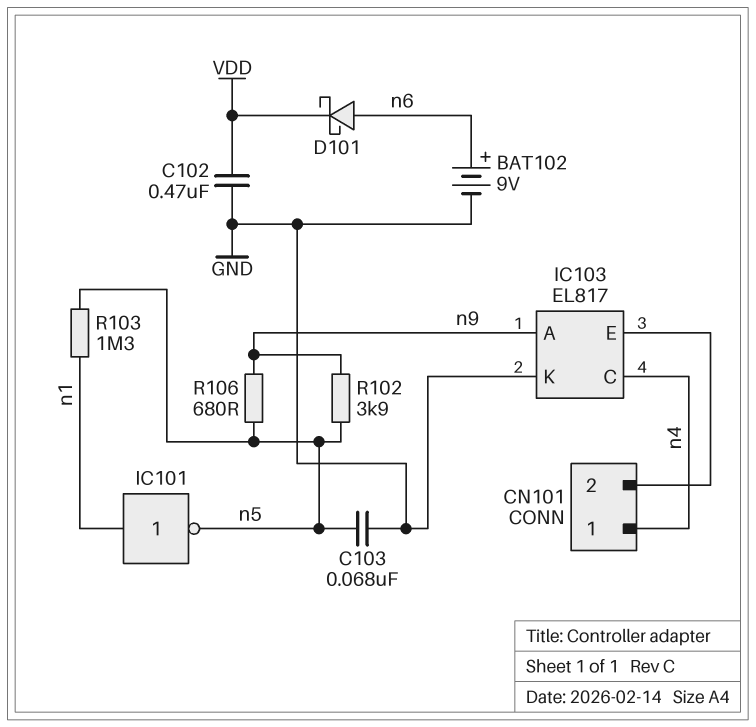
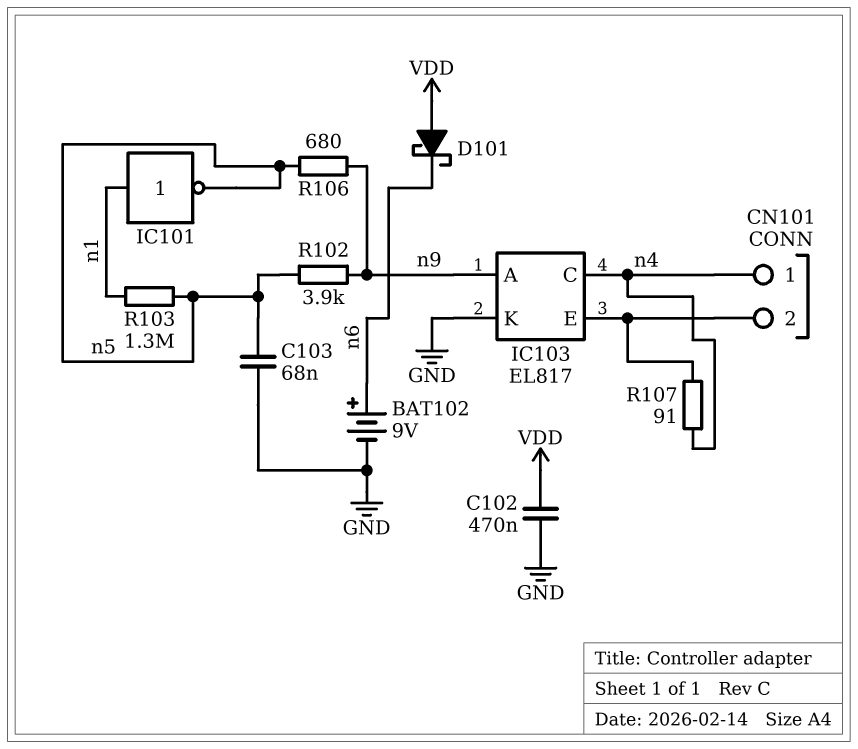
D101: schottky (A n6, K VDD) -> schottky (A VDD, K n6)
R107: none -> 91 (CN101/2, n4)

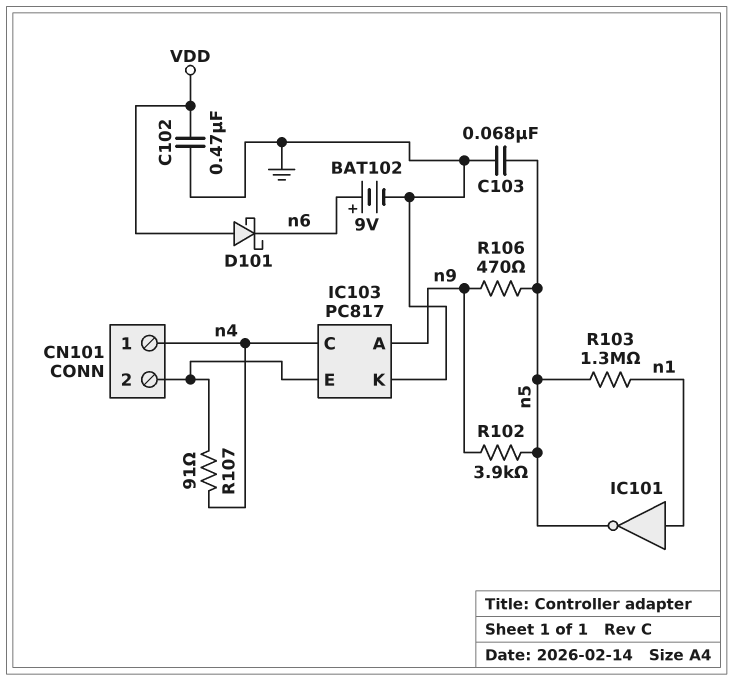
IC103: EL817 -> PC817
R106: 680 (n5, n9) -> 470 (n5, n9)

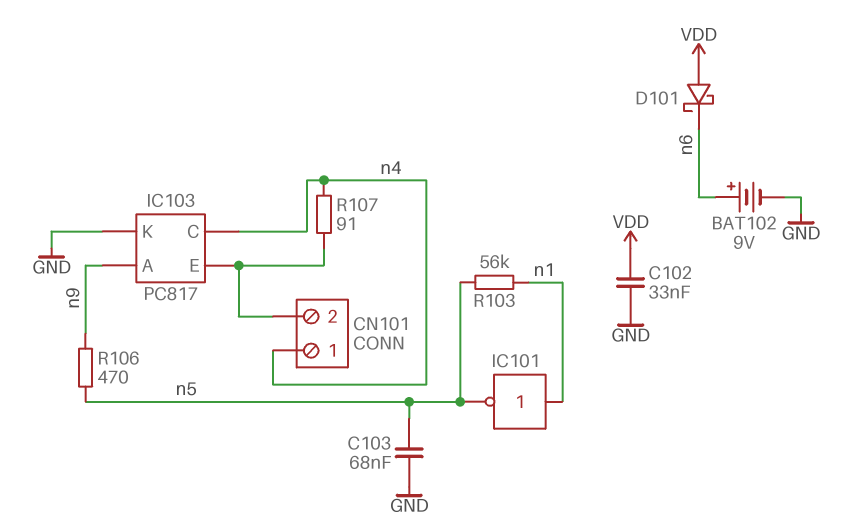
C102: 470nF (GND, VDD) -> 33nF (GND, VDD)
R102: 3.9k (n5, n9) -> none
R103: 1.3M (n1, n5) -> 56k (n1, n5)

